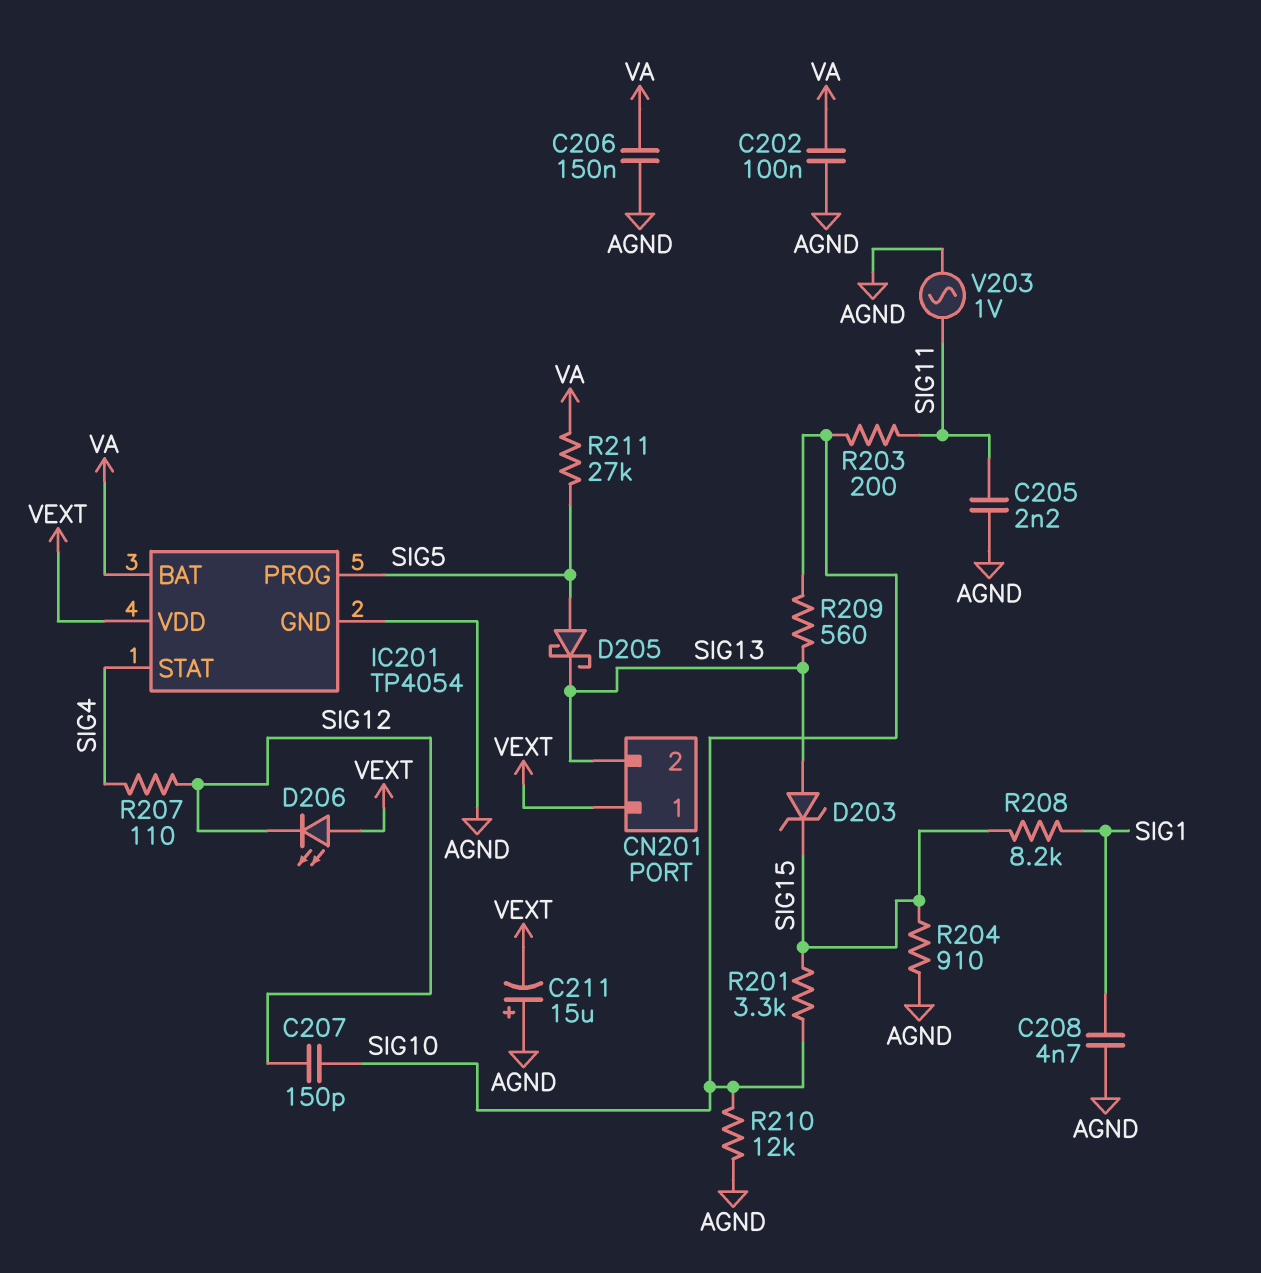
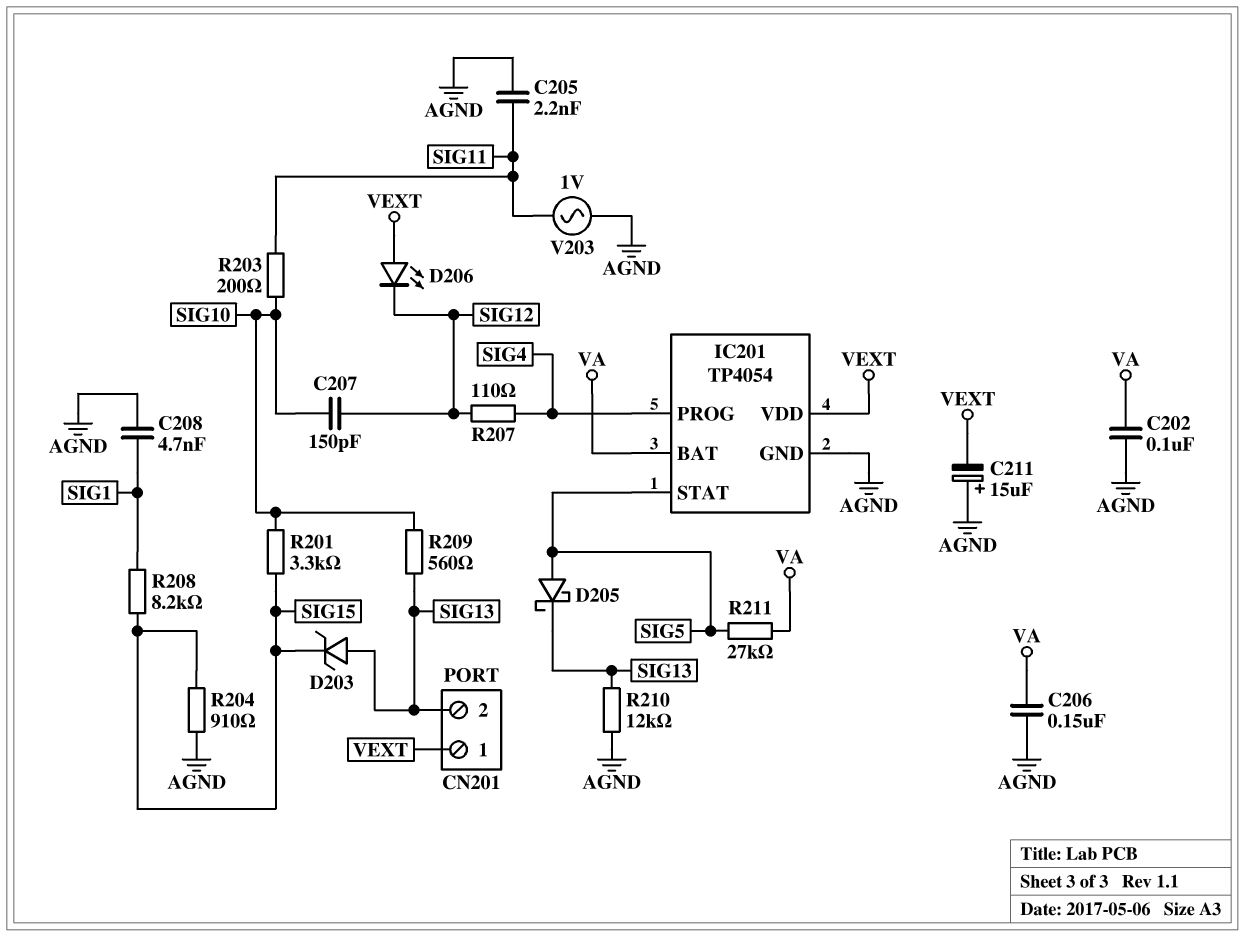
IC201 pin PROG: SIG5 -> SIG4
IC201 pin STAT: SIG4 -> SIG5
R210: 12k (AGND, SIG10) -> 12k (AGND, SIG13)

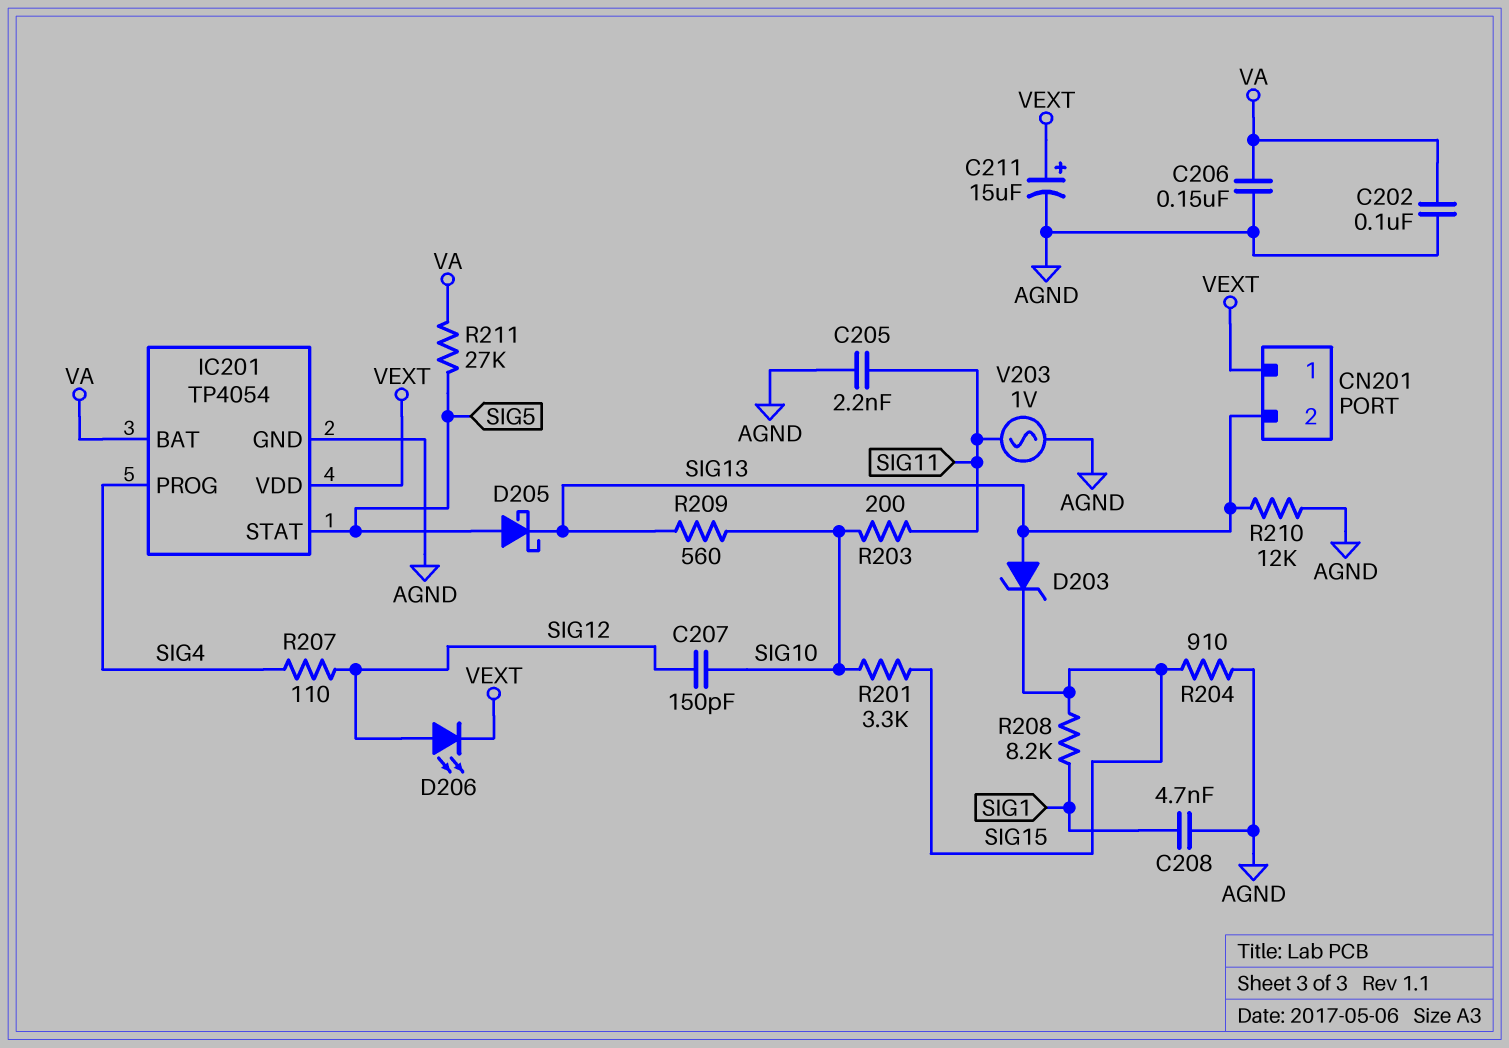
C211: 15uF (plus AGND, minus VEXT) -> 15uF (plus VEXT, minus AGND)
D206: LED (A VEXT, K SIG12) -> LED (A SIG12, K VEXT)

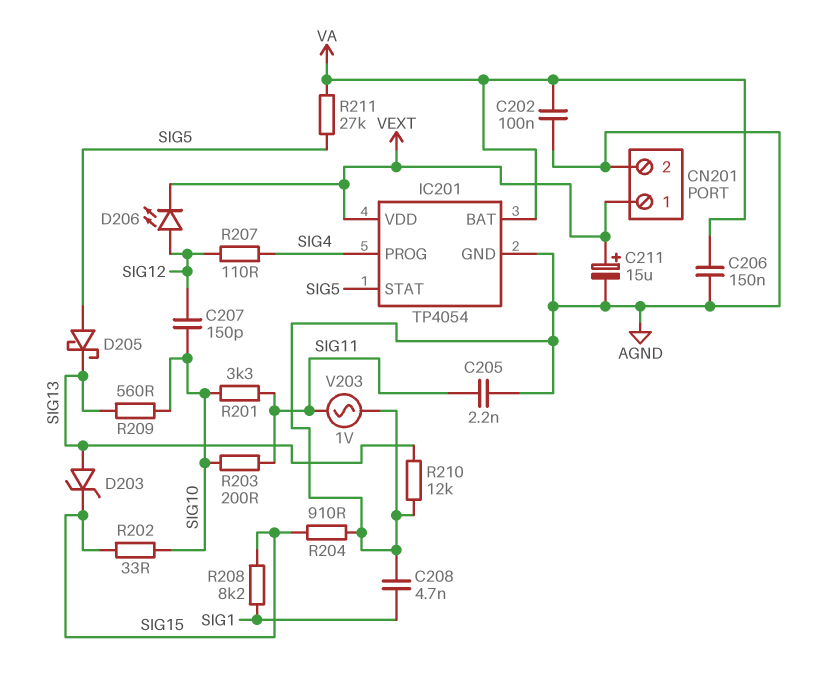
CN201 pin 2: SIG13 -> AGND
R201: 3.3k (SIG10, SIG15) -> 3.3k (SIG10, SIG11)
R202: none -> 33 (SIG10, SIG15)

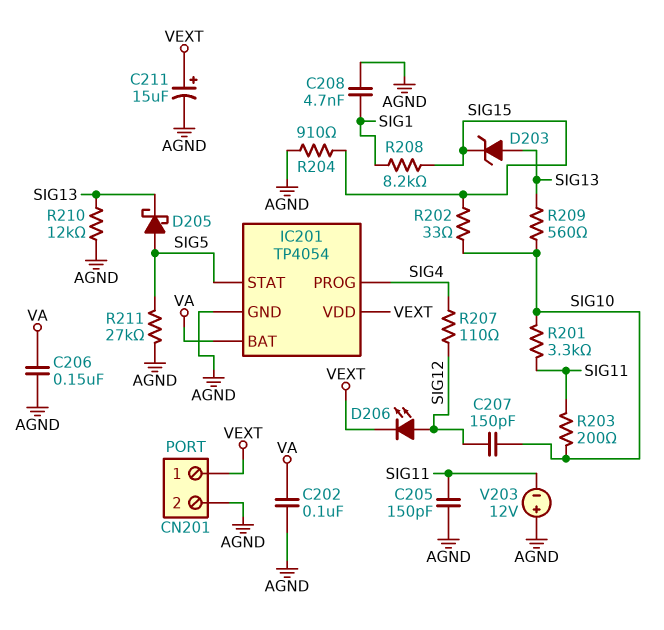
C205: 2.2nF (AGND, SIG11) -> 150pF (AGND, SIG11)
R211: 27k (SIG5, VA) -> 27k (AGND, SIG5)
V203: AC 1V (AGND, SIG11) -> 12V (plus AGND, minus SIG11)

